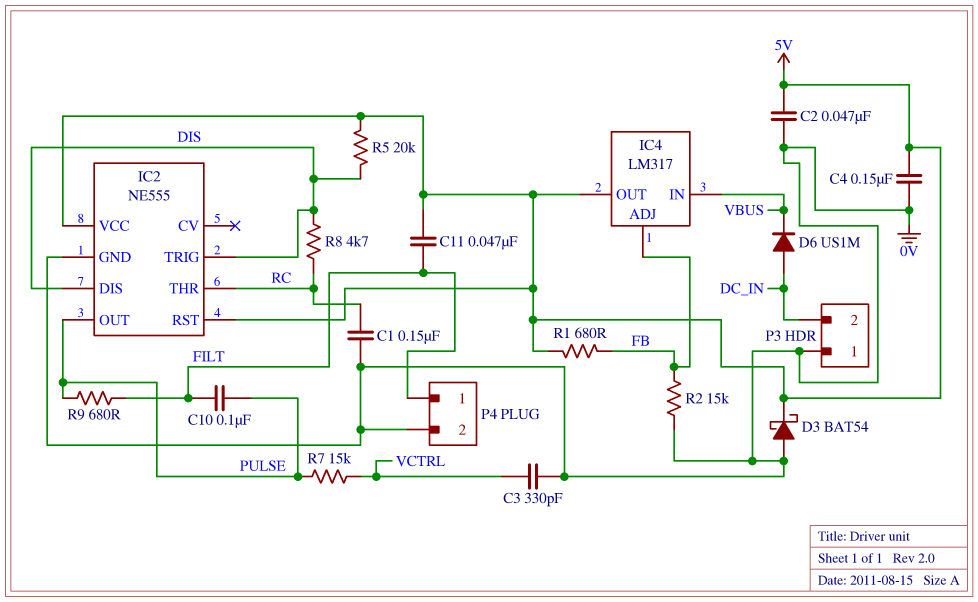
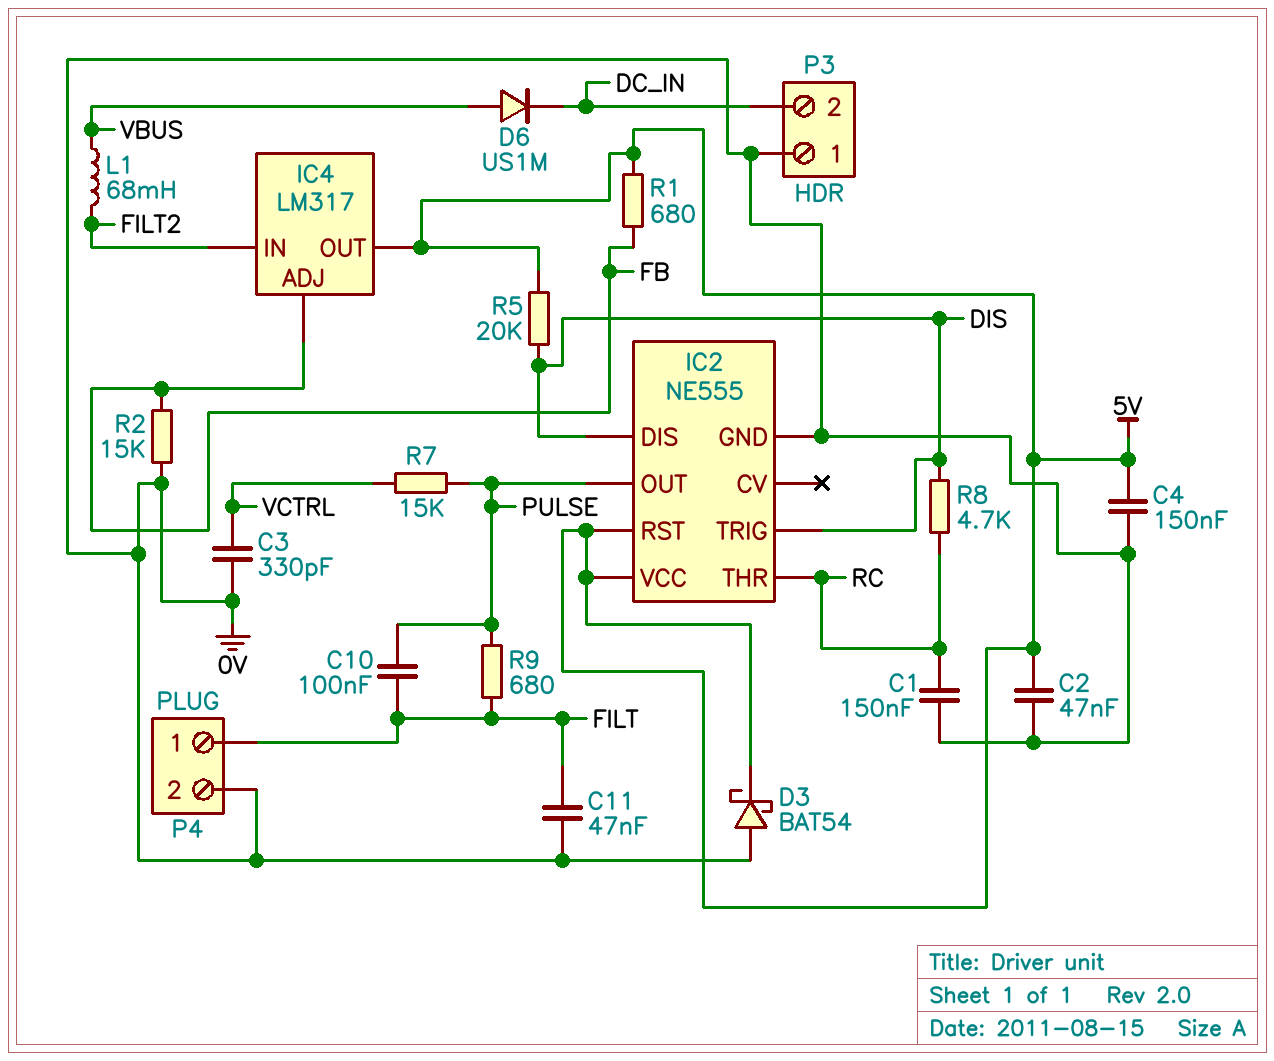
C11: 47nF (5V, FILT) -> 47nF (0V, FILT)
D6: diode US1M (A DC_IN, K VBUS) -> diode US1M (A VBUS, K DC_IN)
IC4 pin IN: VBUS -> FILT2
L1: none -> 68mH (FILT2, VBUS)

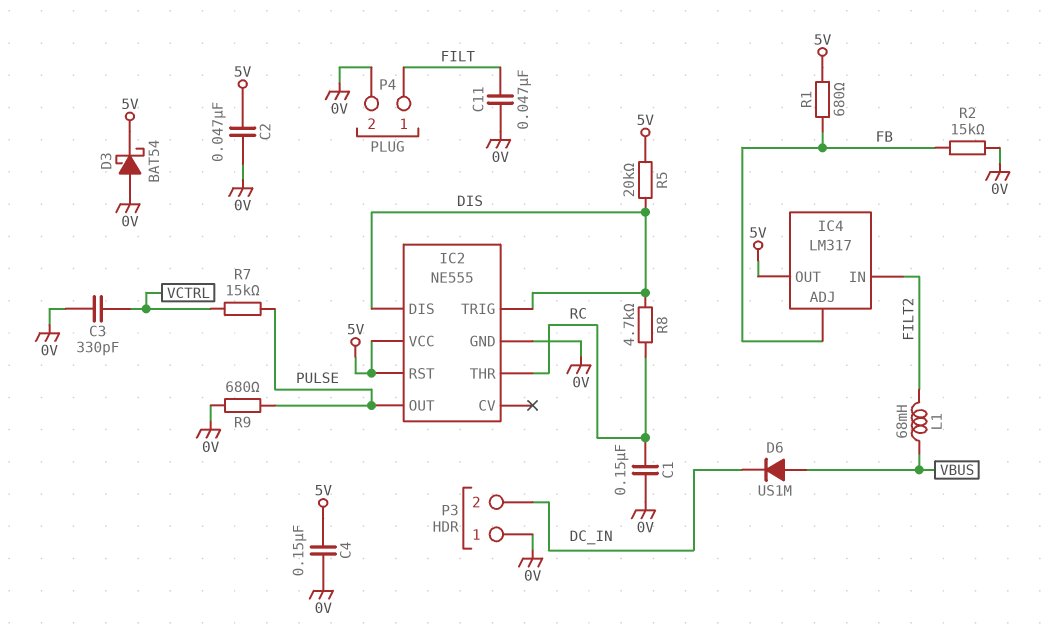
C10: 100nF (FILT, PULSE) -> none
R9: 680 (FILT, PULSE) -> 680 (0V, PULSE)

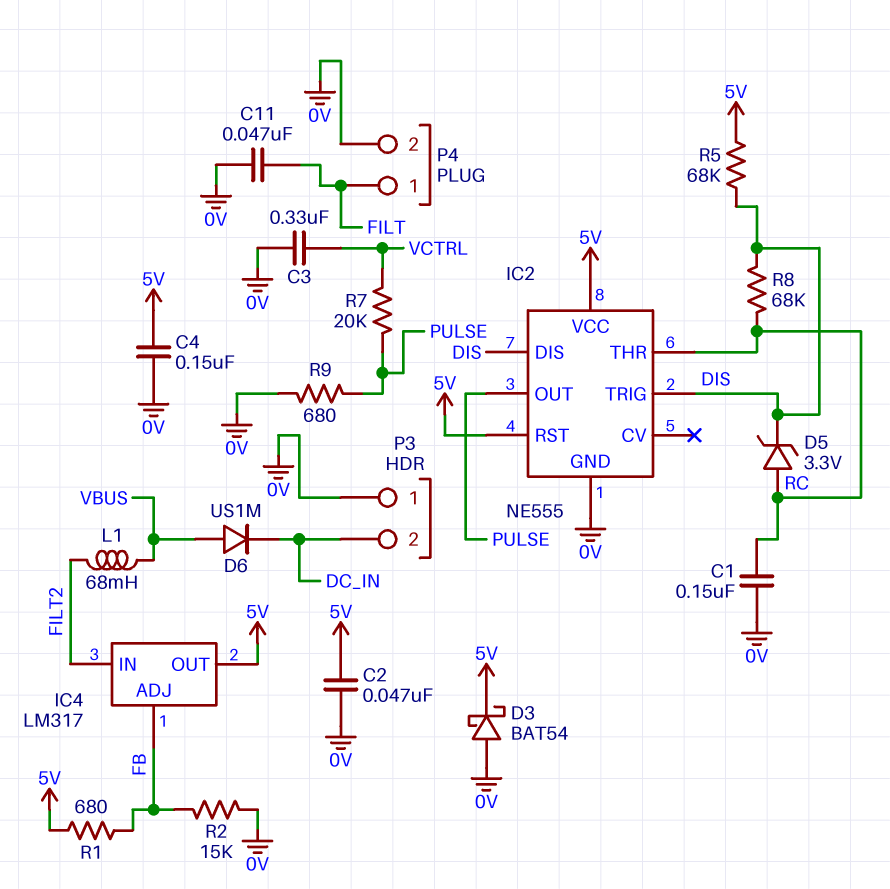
C3: 330pF (0V, VCTRL) -> 330nF (0V, VCTRL)
D5: none -> zener 3.3V (A RC, K DIS)
R5: 20k (5V, DIS) -> 68k (5V, DIS)
R7: 15k (PULSE, VCTRL) -> 20k (PULSE, VCTRL)
R8: 4.7k (DIS, RC) -> 68k (DIS, RC)

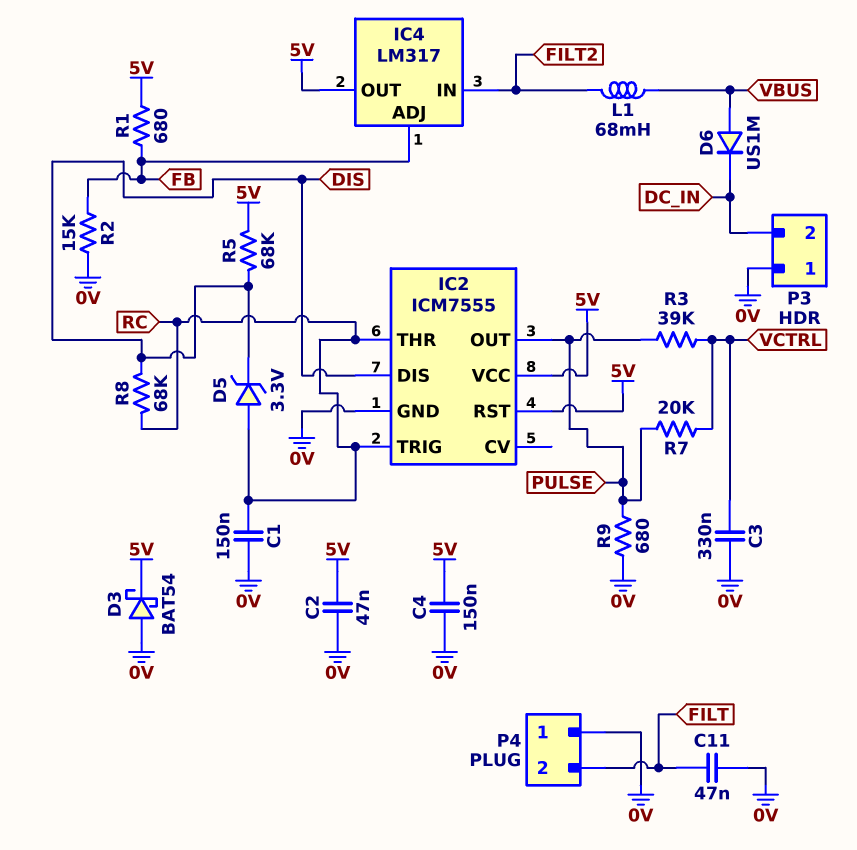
IC2: NE555 -> ICM7555
IC2 pin TRIG: DIS -> RC
P4 pin 1: FILT -> 0V
P4 pin 2: 0V -> FILT
R3: none -> 39k (PULSE, VCTRL)

